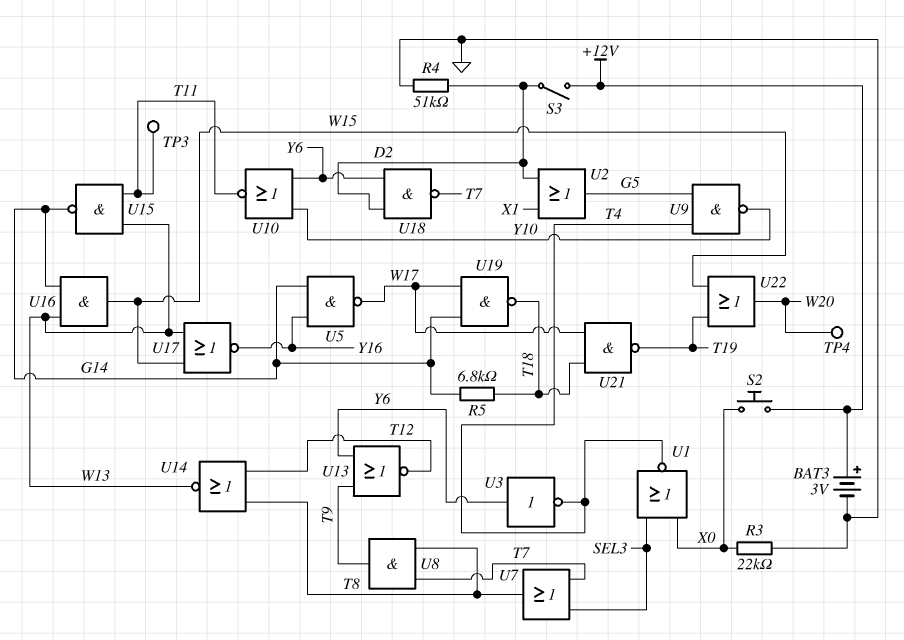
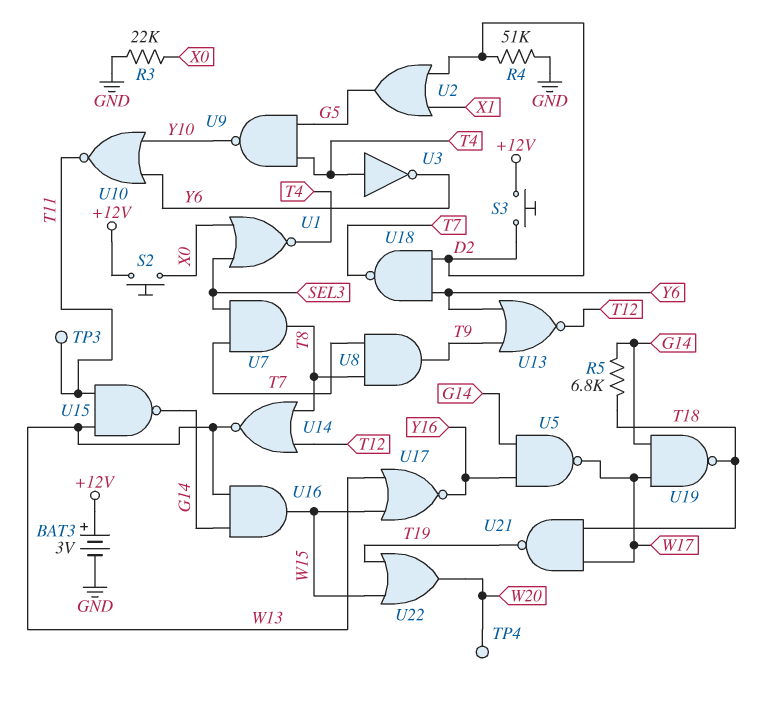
S3: switch (+12V, D2) -> button (+12V, D2)
U3: NOT (in Y6, out T4) -> NOT (in T4, out Y6)
U7: OR (in SEL3, in T7, out T8) -> AND (in SEL3, in T7, out T8)

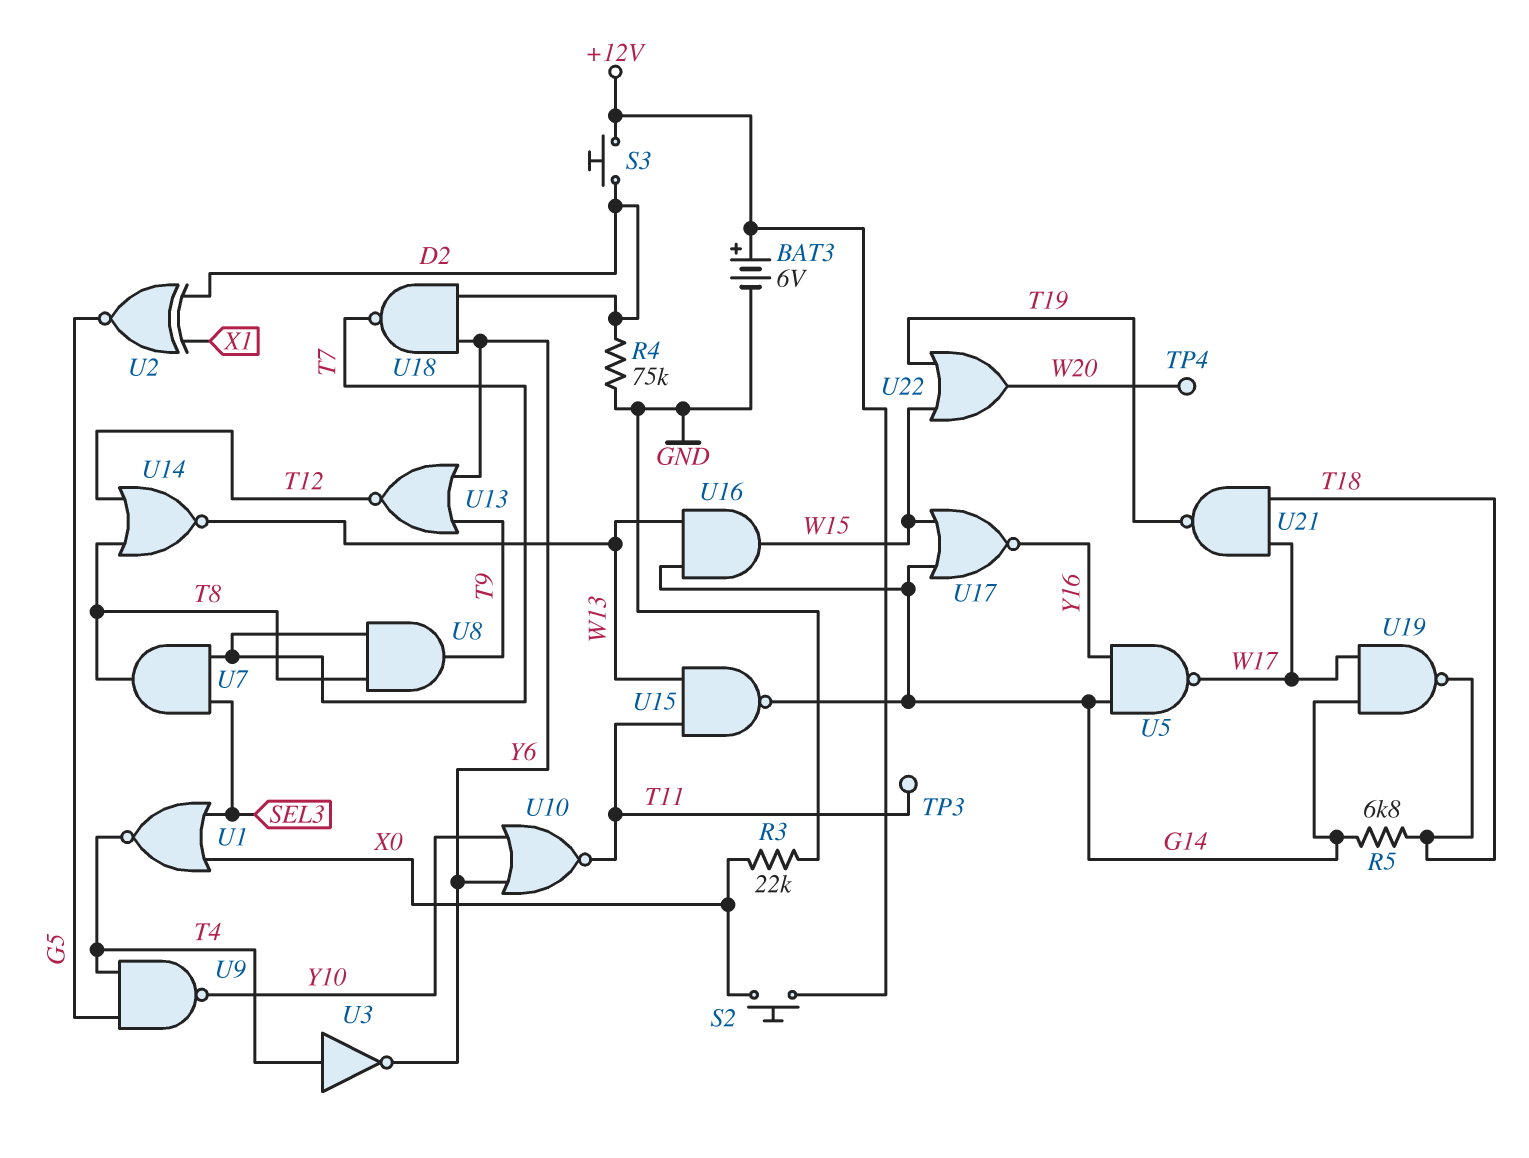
BAT3: 3V (plus +12V, minus GND) -> 6V (plus +12V, minus GND)
R4: 51k (D2, GND) -> 75k (D2, GND)
U2: OR (in D2, in X1, out G5) -> XNOR (in D2, in X1, out G5)
U17: NOR (in W13, in W15, out Y16) -> NOR (in G14, in W15, out Y16)

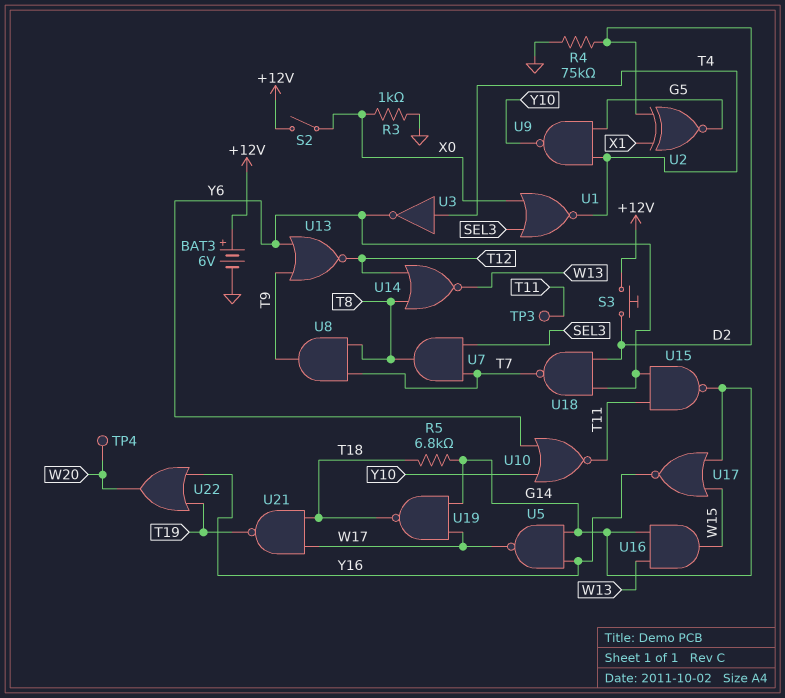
R3: 22k (GND, X0) -> 1k (GND, X0)
S2: button (+12V, X0) -> switch (+12V, X0)
U15: NAND (in T11, in W13, out G14) -> NAND (in T11, in Y6, out G14)
U22: OR (in T19, in W15, out W20) -> OR (in T19, in Y16, out W20)

